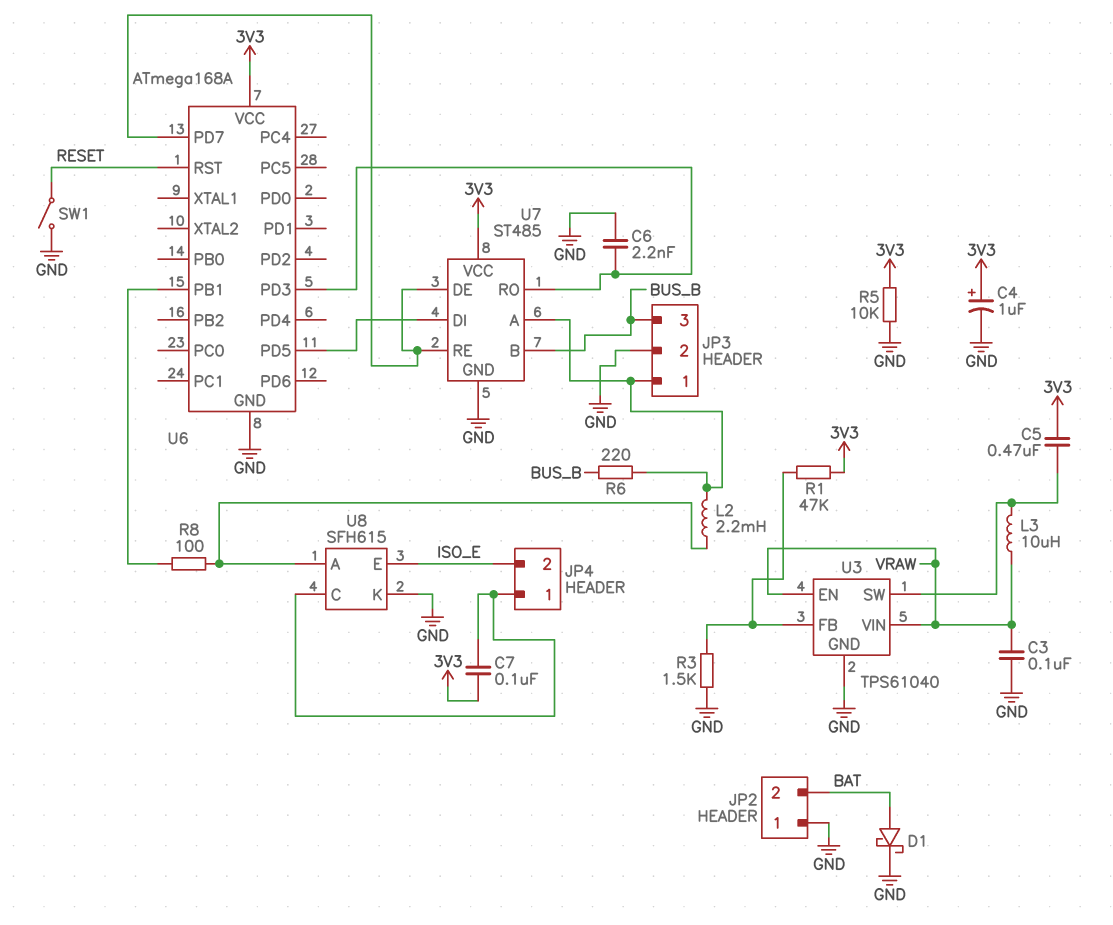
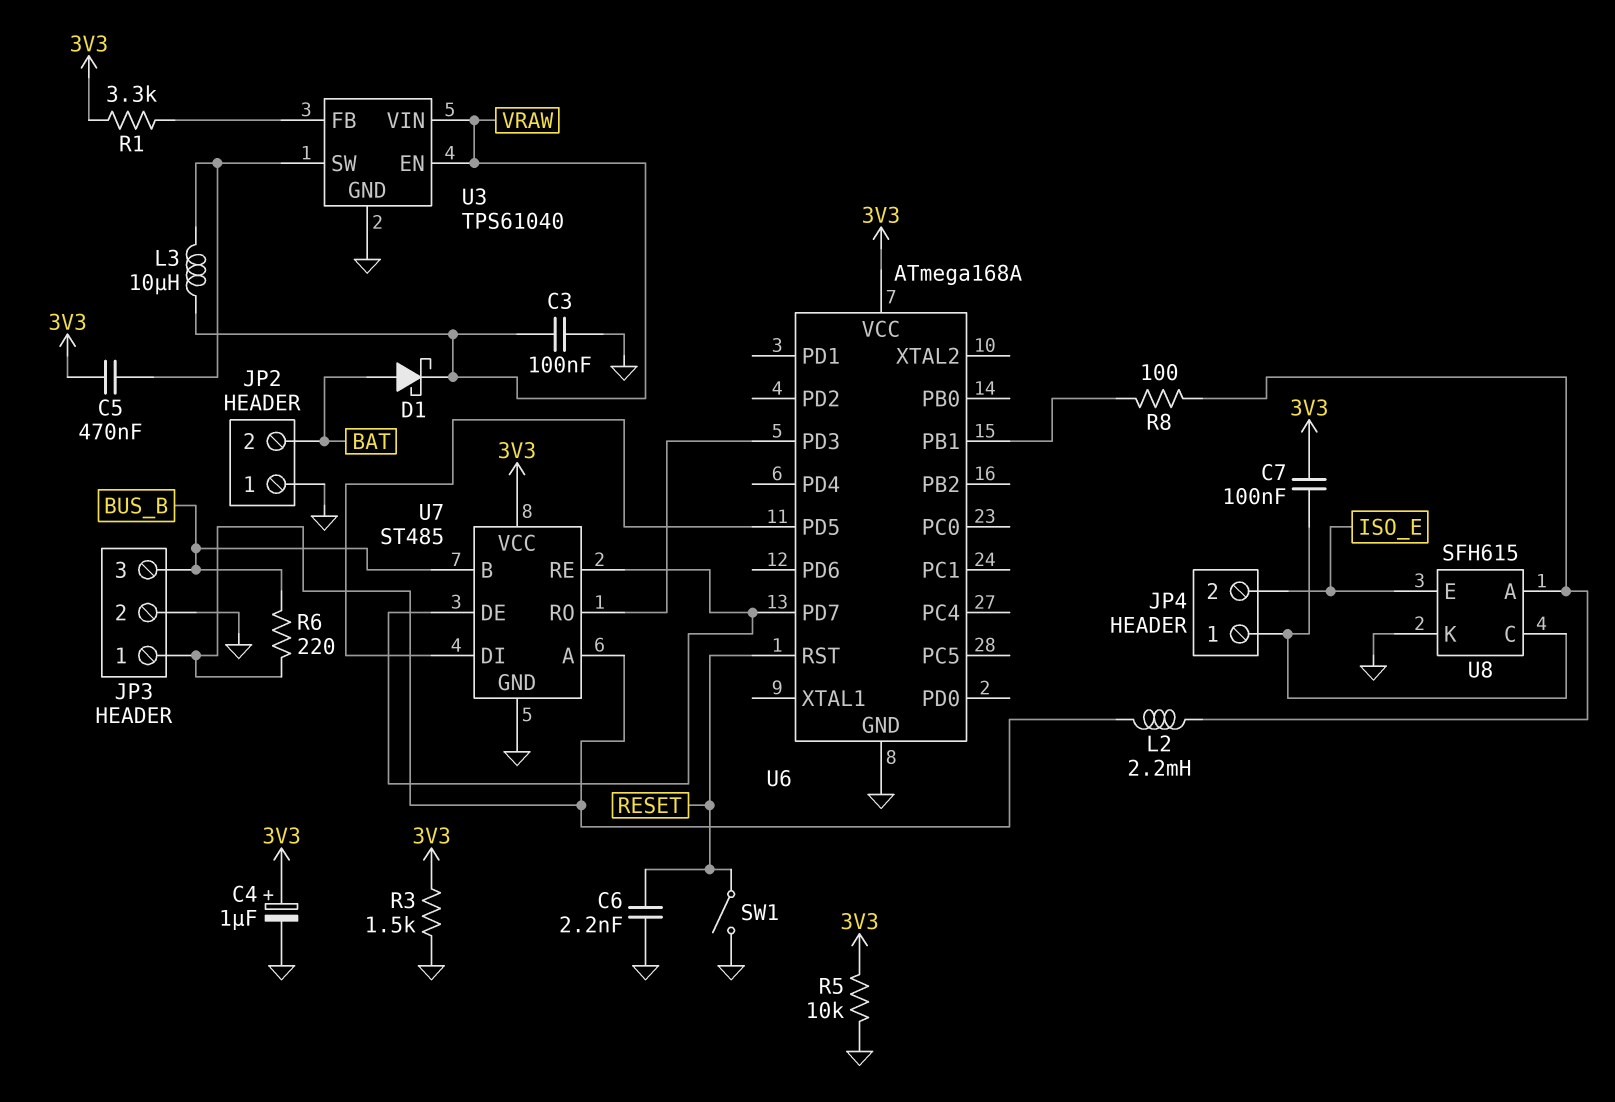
C6: 2.2nF (GND, U6/PD3) -> 2.2nF (GND, RESET)
D1: schottky (A BAT, K GND) -> schottky (A BAT, K VRAW)
R1: 47k (3V3, U3/FB) -> 3.3k (3V3, U3/FB)
R3: 1.5k (GND, U3/FB) -> 1.5k (3V3, GND)

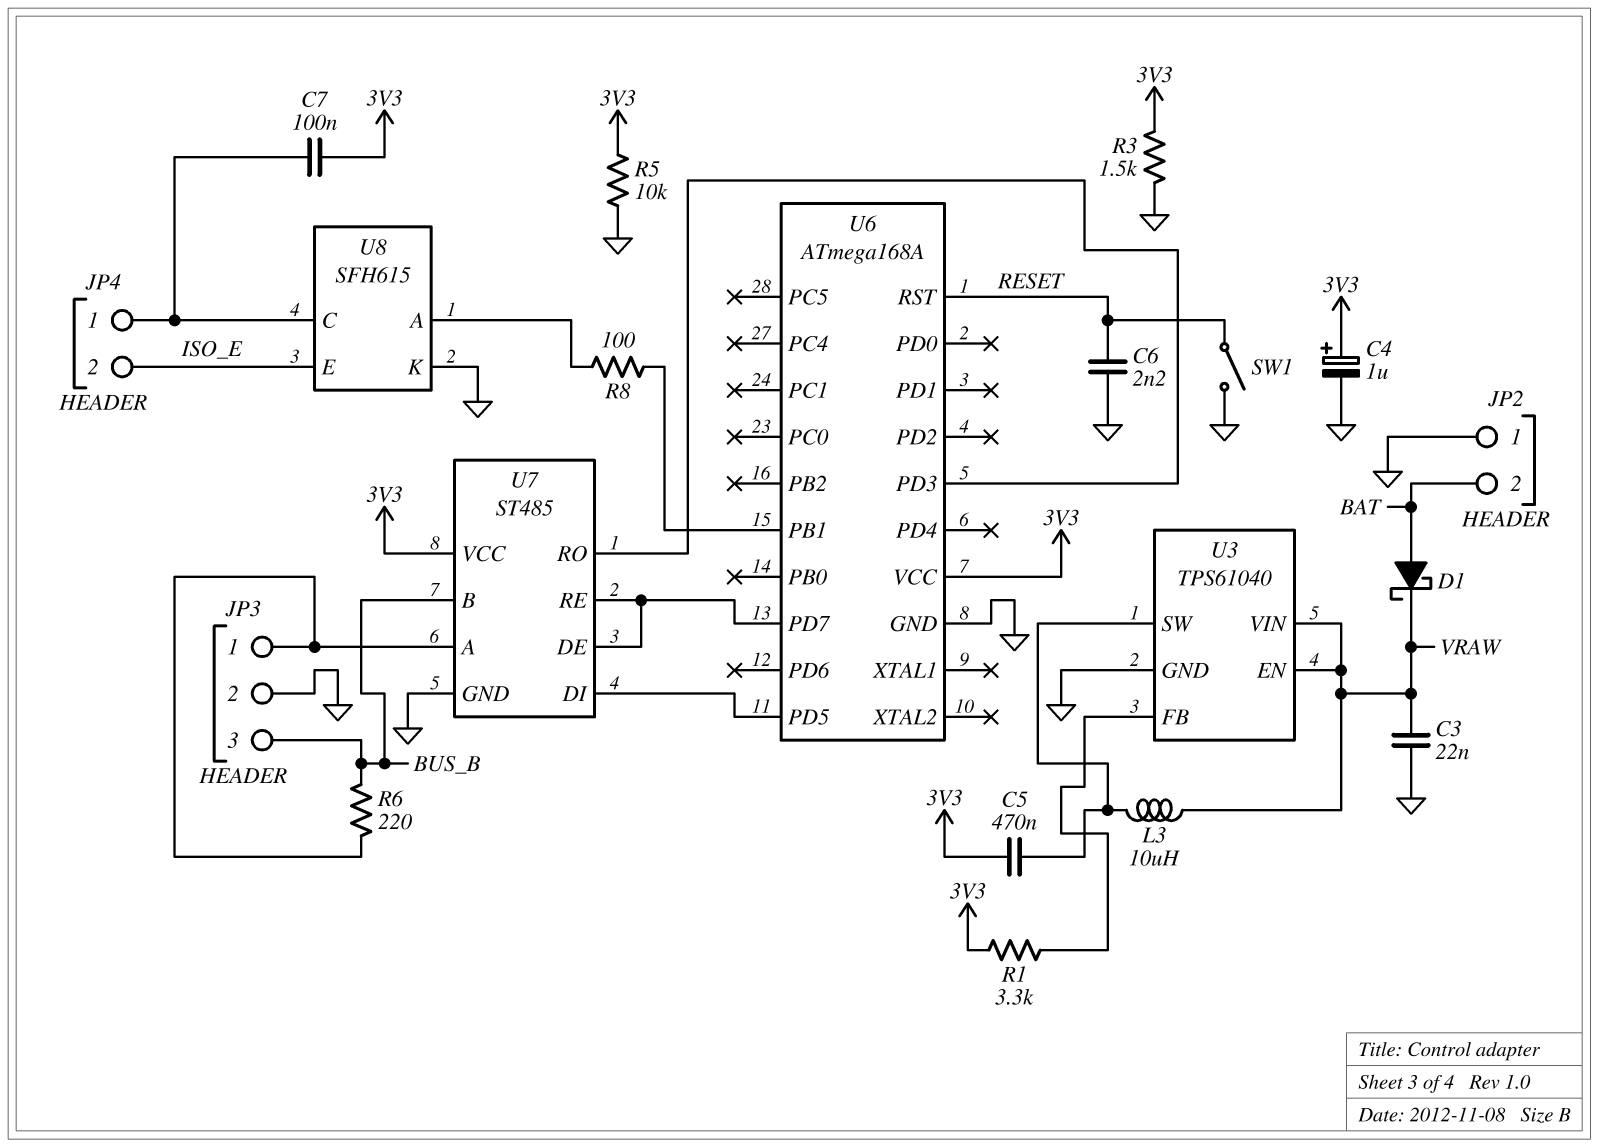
C3: 100nF (GND, VRAW) -> 22nF (GND, VRAW)
L2: 2.2mH (JP3/1, U8/A) -> none

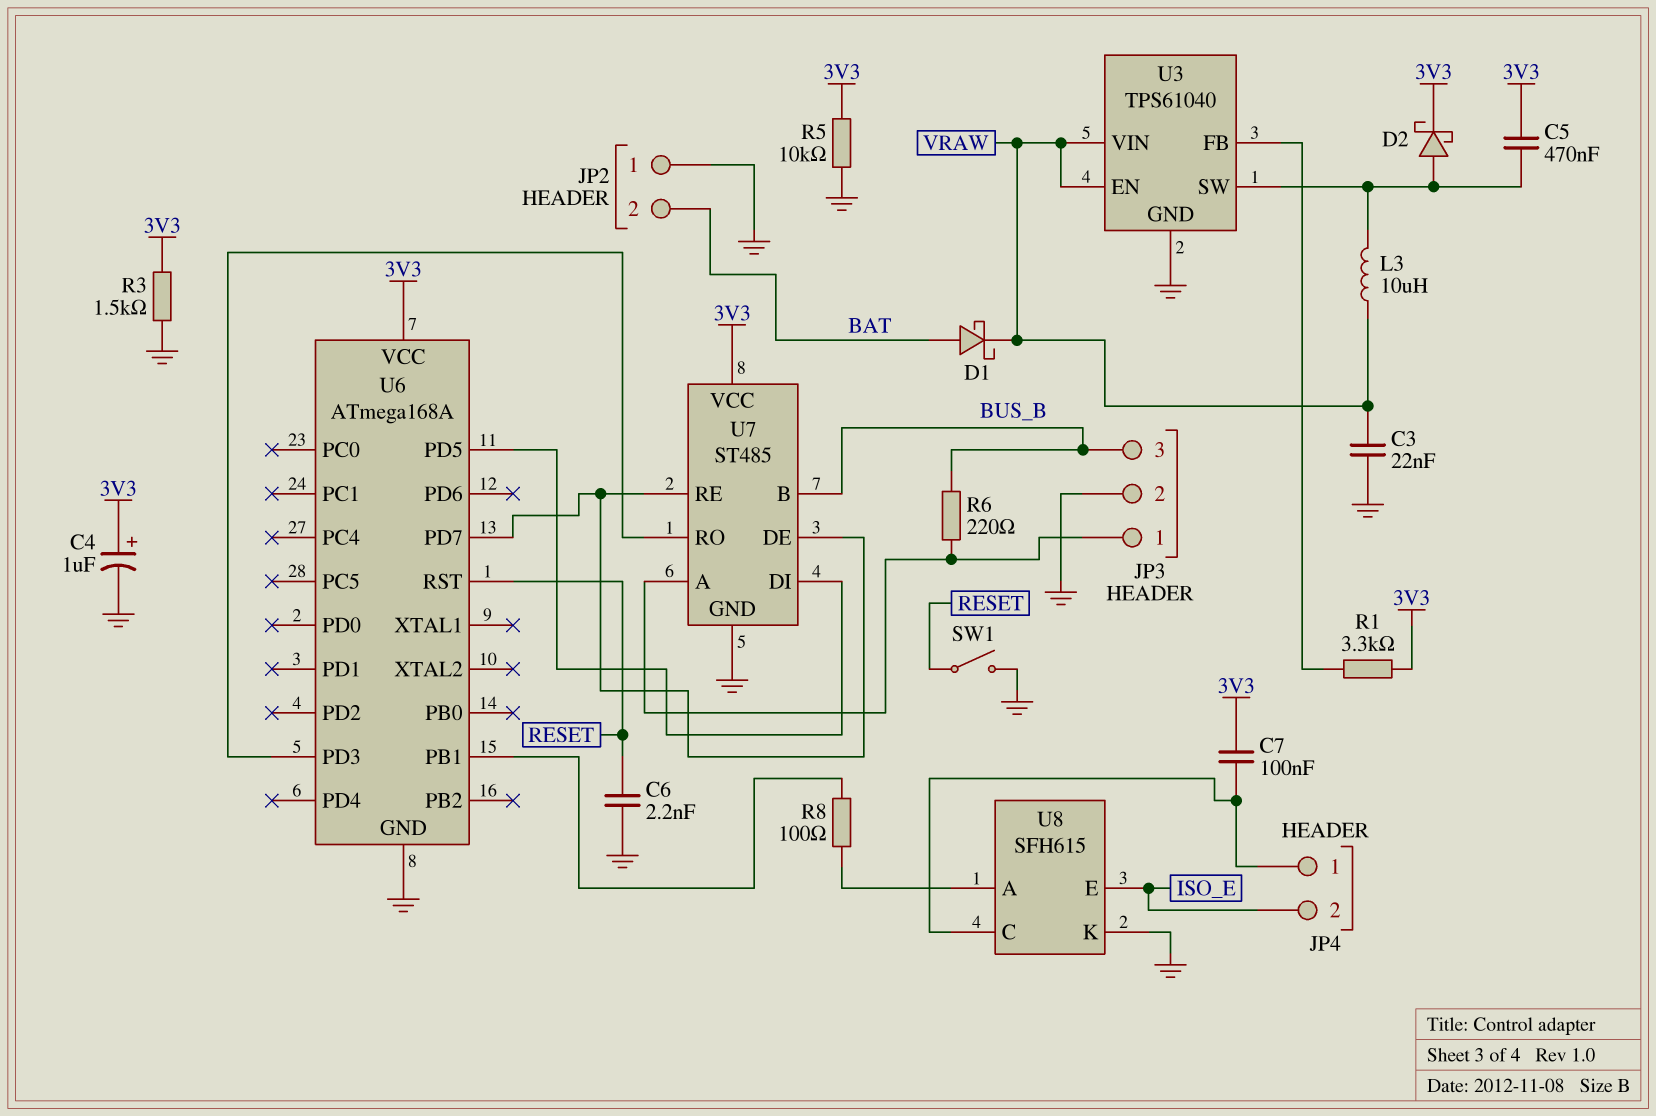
D2: none -> schottky (A U3/SW, K 3V3)

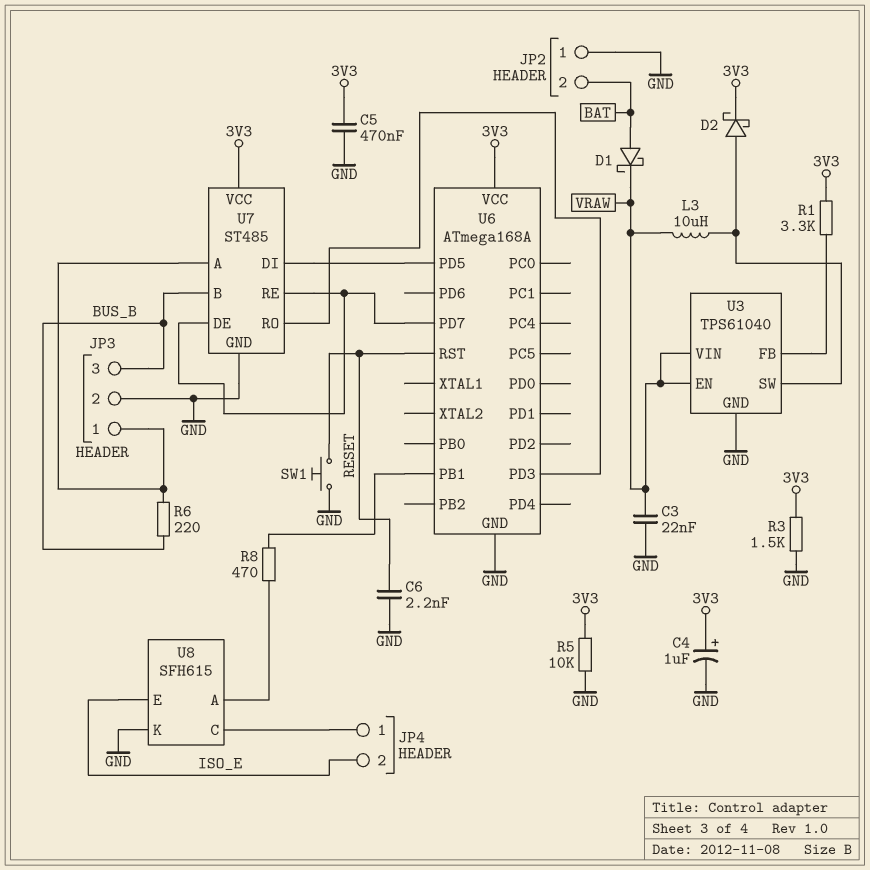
C5: 470nF (3V3, U3/SW) -> 470nF (3V3, GND)
C7: 100nF (3V3, JP4/1) -> none
R8: 100 (U6/PB1, U8/A) -> 470 (U6/PB1, U8/A)
SW1: switch (GND, RESET) -> button (GND, RESET)

